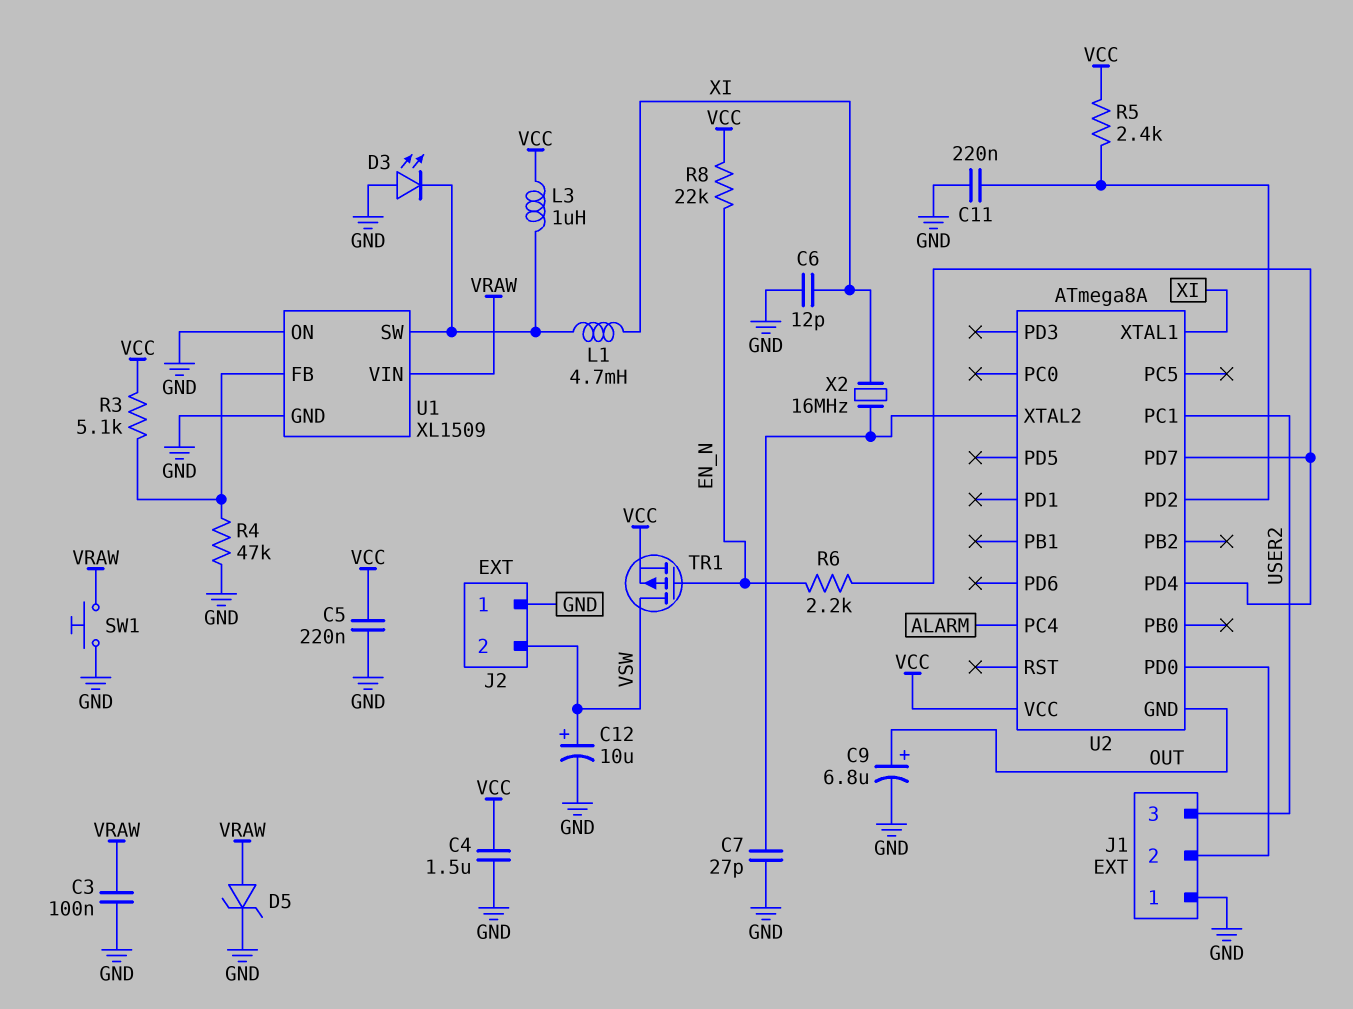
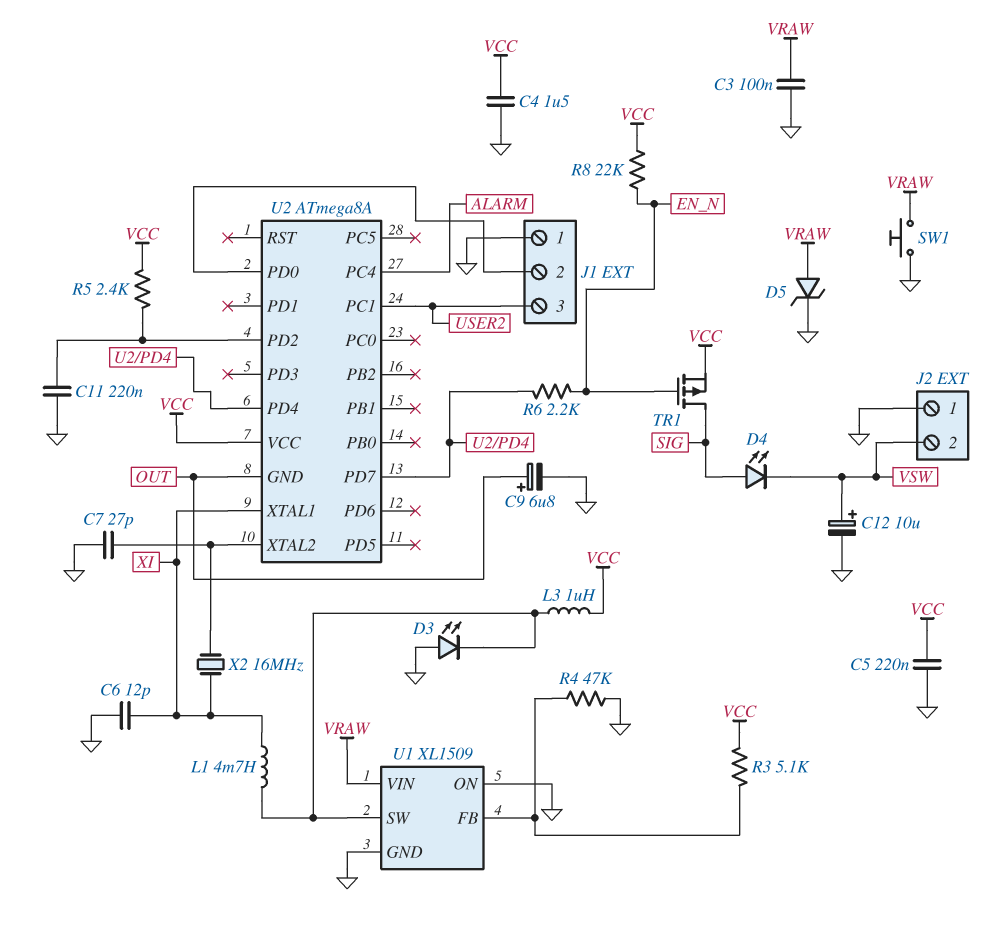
D4: none -> LED (A SIG, K VSW)
TR1: PMOS (G EN_N, D VSW, S VCC) -> PMOS (G EN_N, D SIG, S VCC)

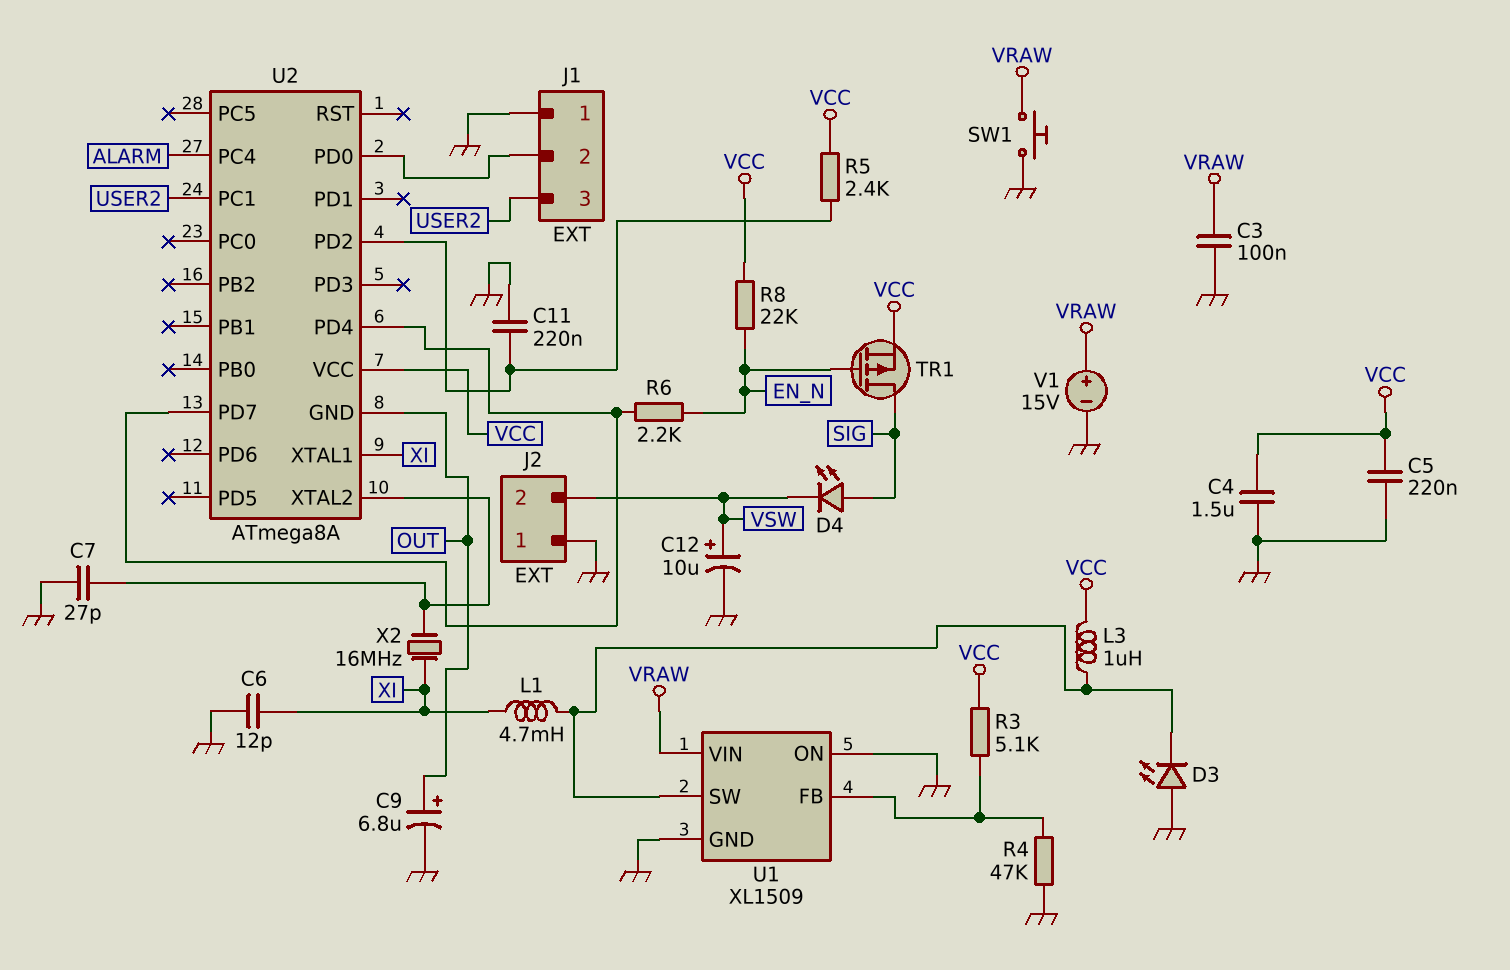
D5: zener (A VRAW, K GND) -> none
V1: none -> 15V (plus VRAW, minus GND)

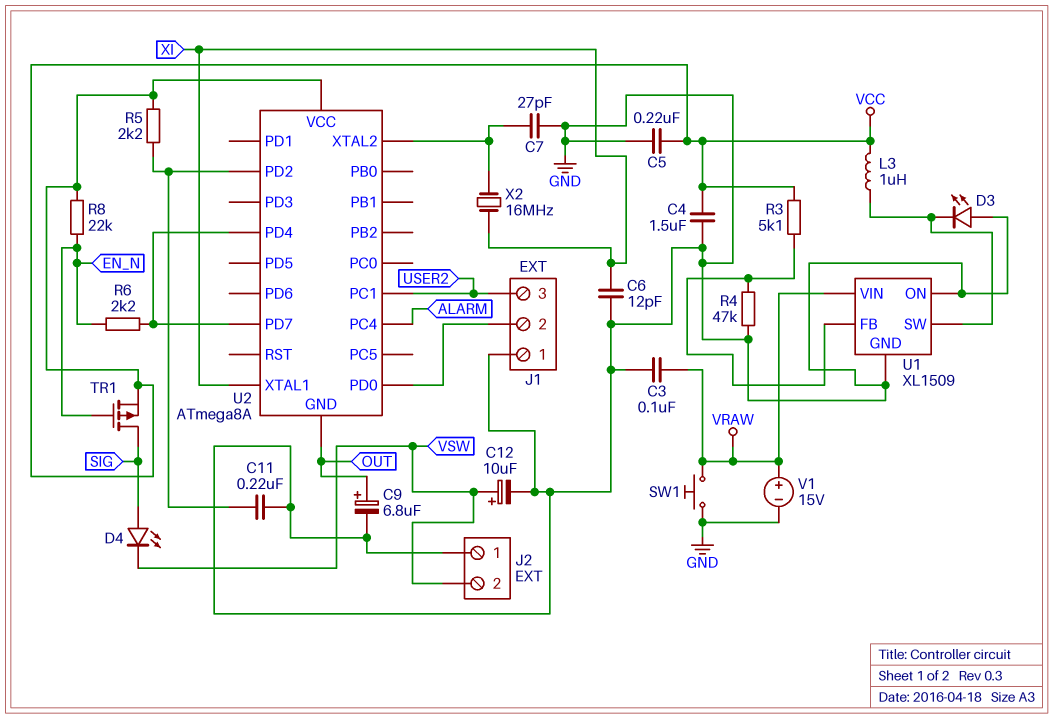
L1: 4.7mH (U1/SW, XI) -> none
R5: 2.4k (U2/PD2, VCC) -> 2.2k (U2/PD2, VCC)

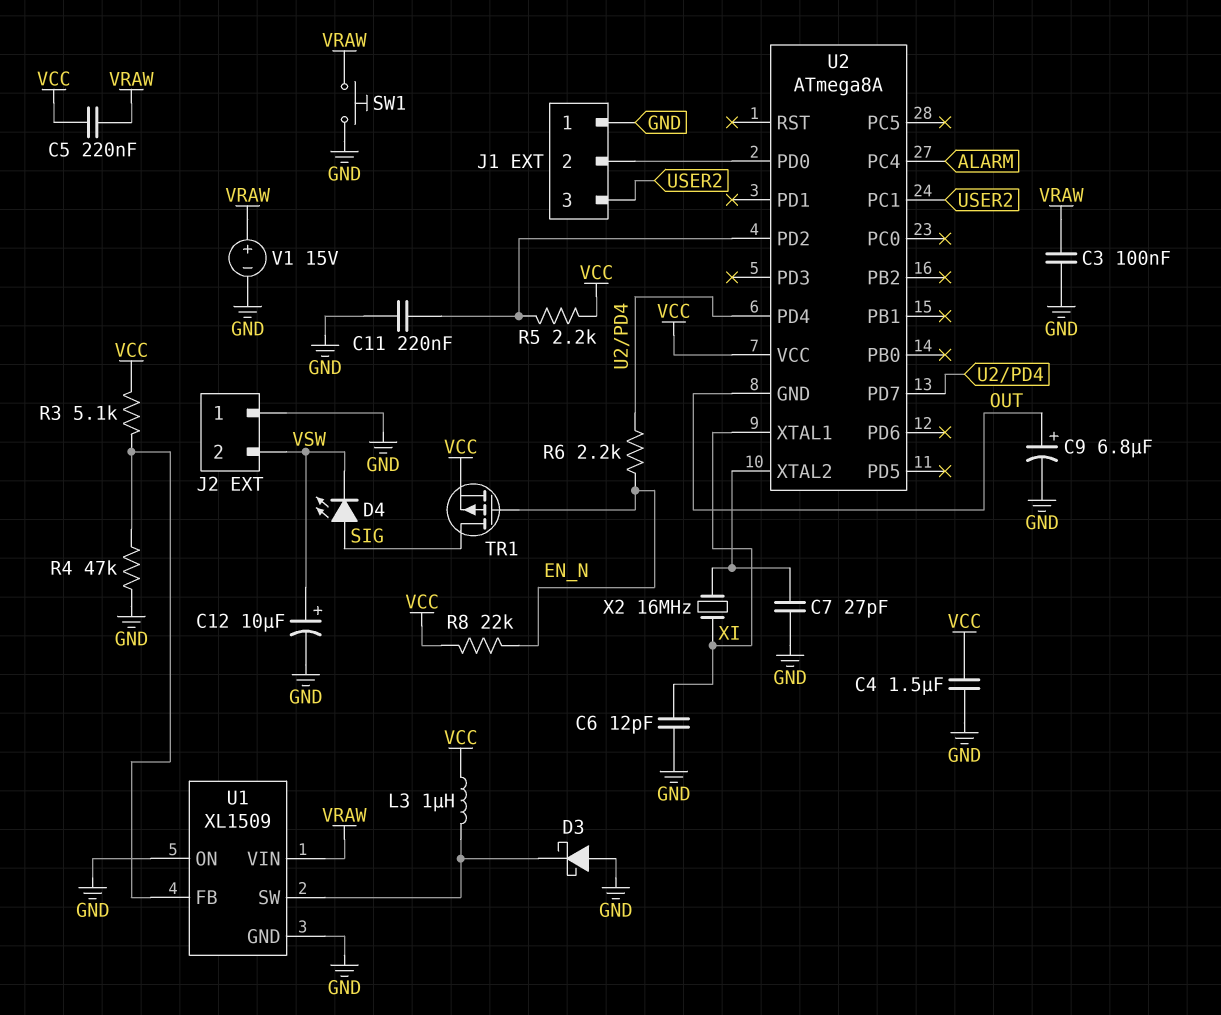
C5: 220nF (GND, VCC) -> 220nF (VCC, VRAW)
D3: LED (A GND, K U1/SW) -> schottky (A GND, K U1/SW)

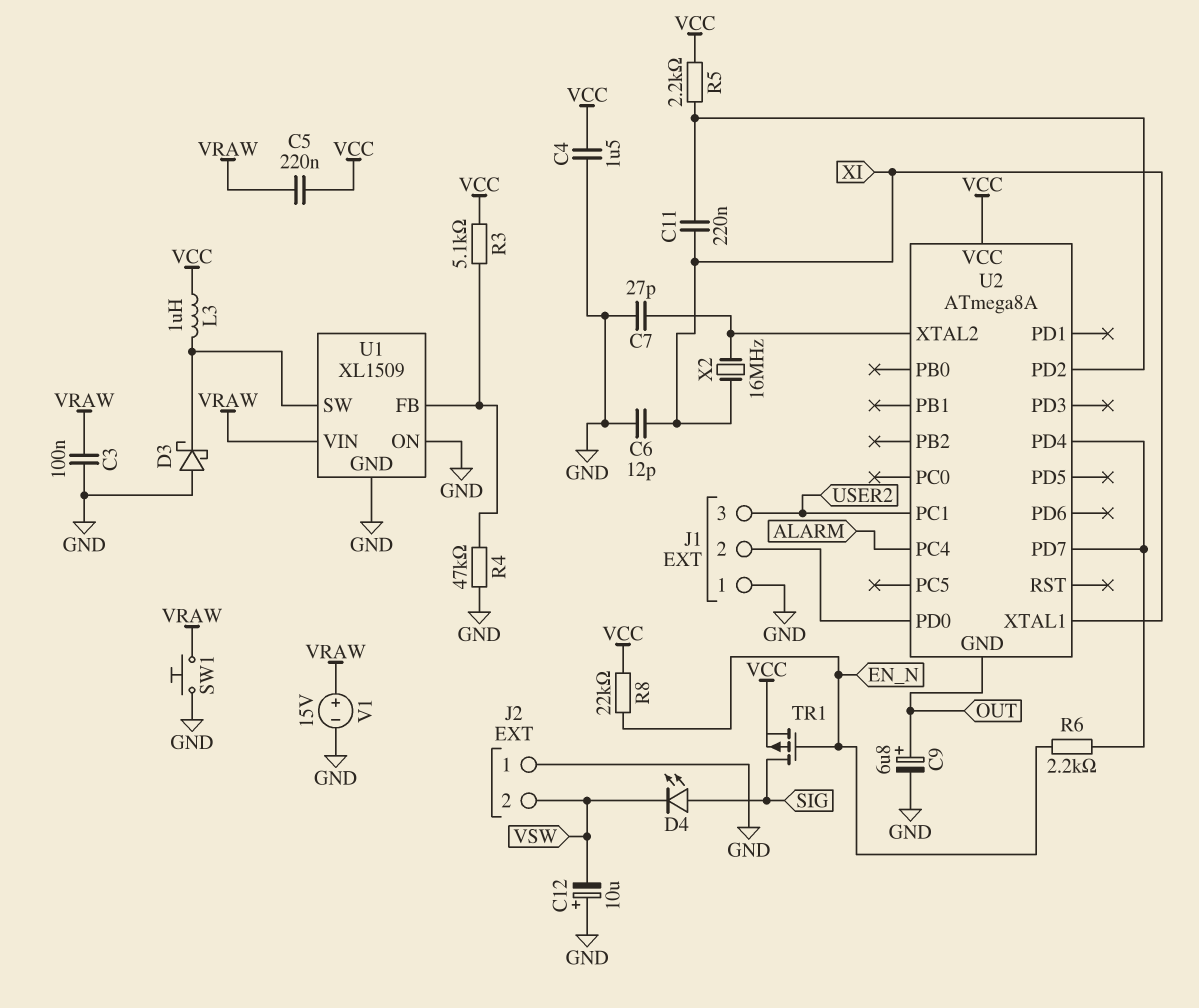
C11: 220nF (GND, U2/PD2) -> 220nF (U2/PD2, XI)
C12: 10uF (plus VSW, minus GND) -> 10uF (plus GND, minus VSW)

